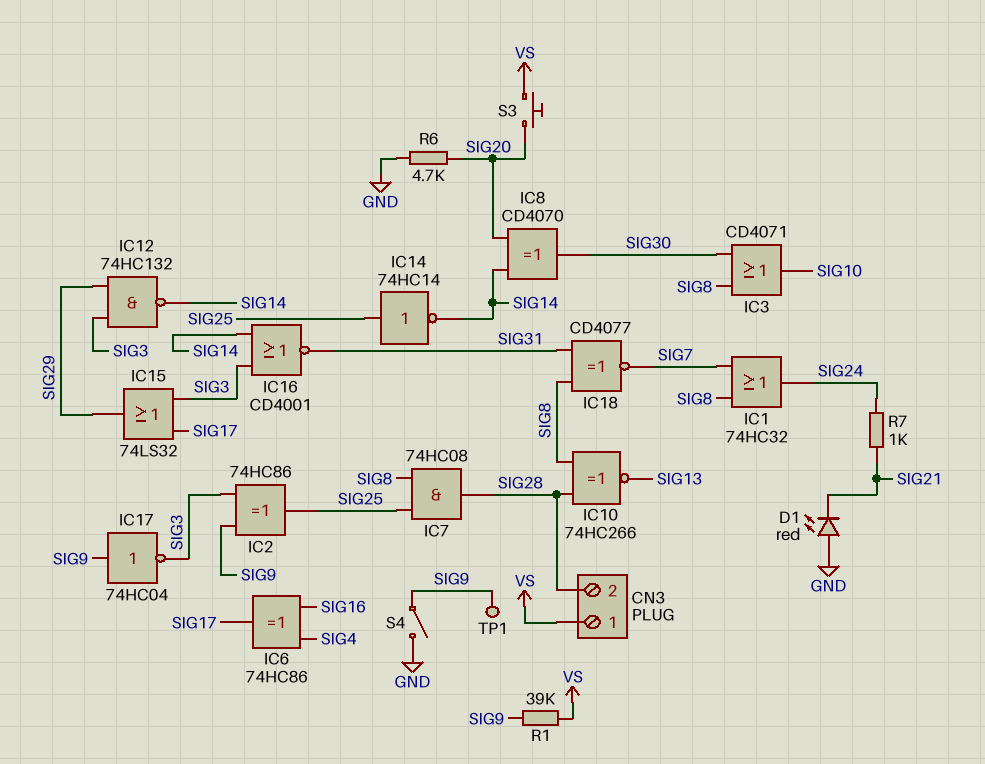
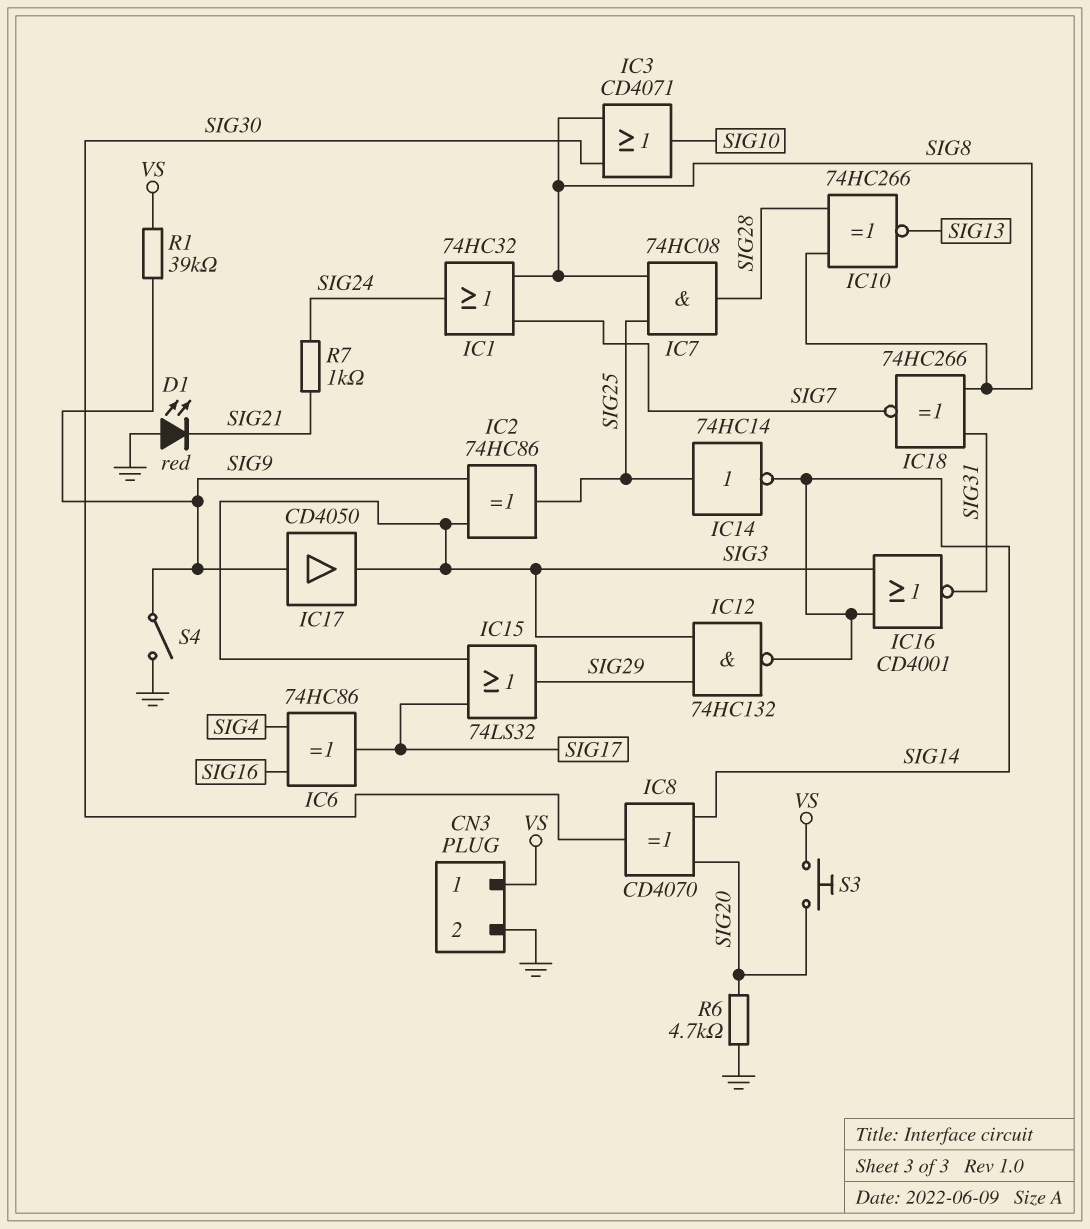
CN3 pin 2: SIG28 -> GND
IC17: NOT 74HC04 (in SIG9, out SIG3) -> buffer CD4050 (in SIG9, out SIG3)
IC18: XNOR CD4077 (in SIG8, in SIG31, out SIG7) -> XNOR 74HC266 (in SIG8, in SIG31, out SIG7)
TP1: test point (SIG9) -> none

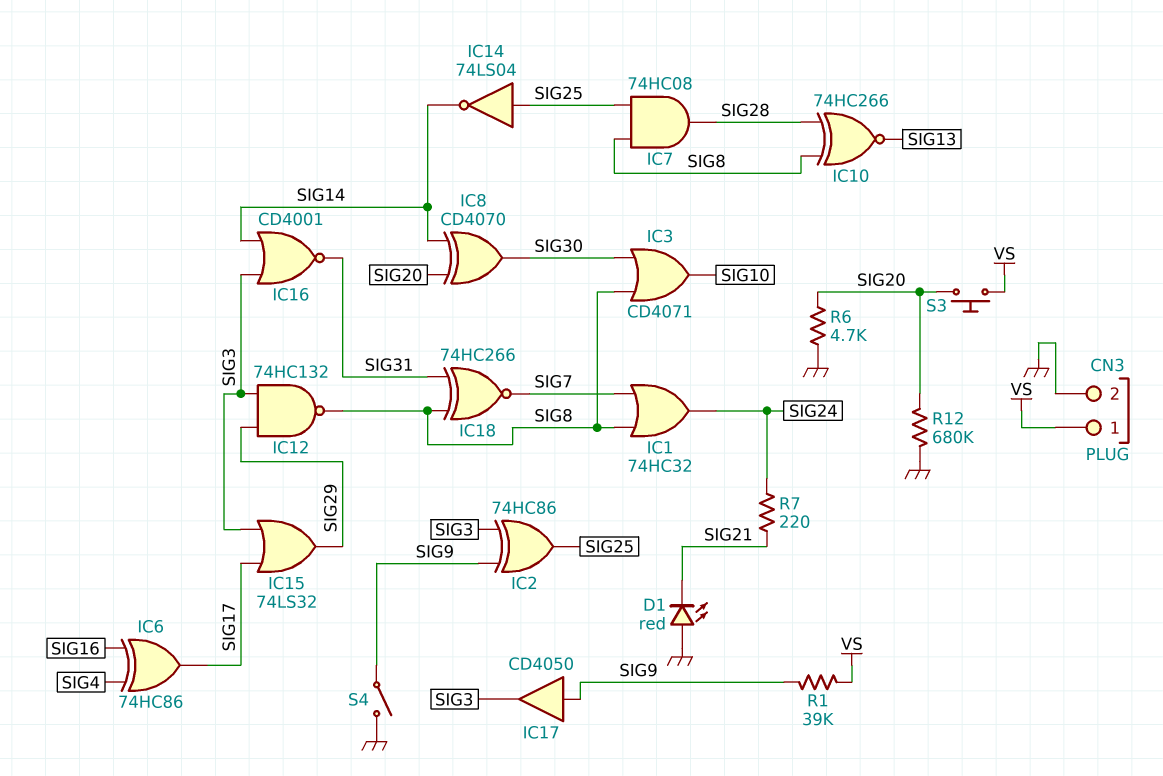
IC12: NAND 74HC132 (in SIG3, in SIG29, out SIG14) -> NAND 74HC132 (in SIG3, in SIG29, out SIG8)
IC14: NOT 74HC14 (in SIG25, out SIG14) -> NOT 74LS04 (in SIG25, out SIG14)
R7: 1k (SIG21, SIG24) -> 220 (SIG21, SIG24)
R12: none -> 680k (GND, SIG20)

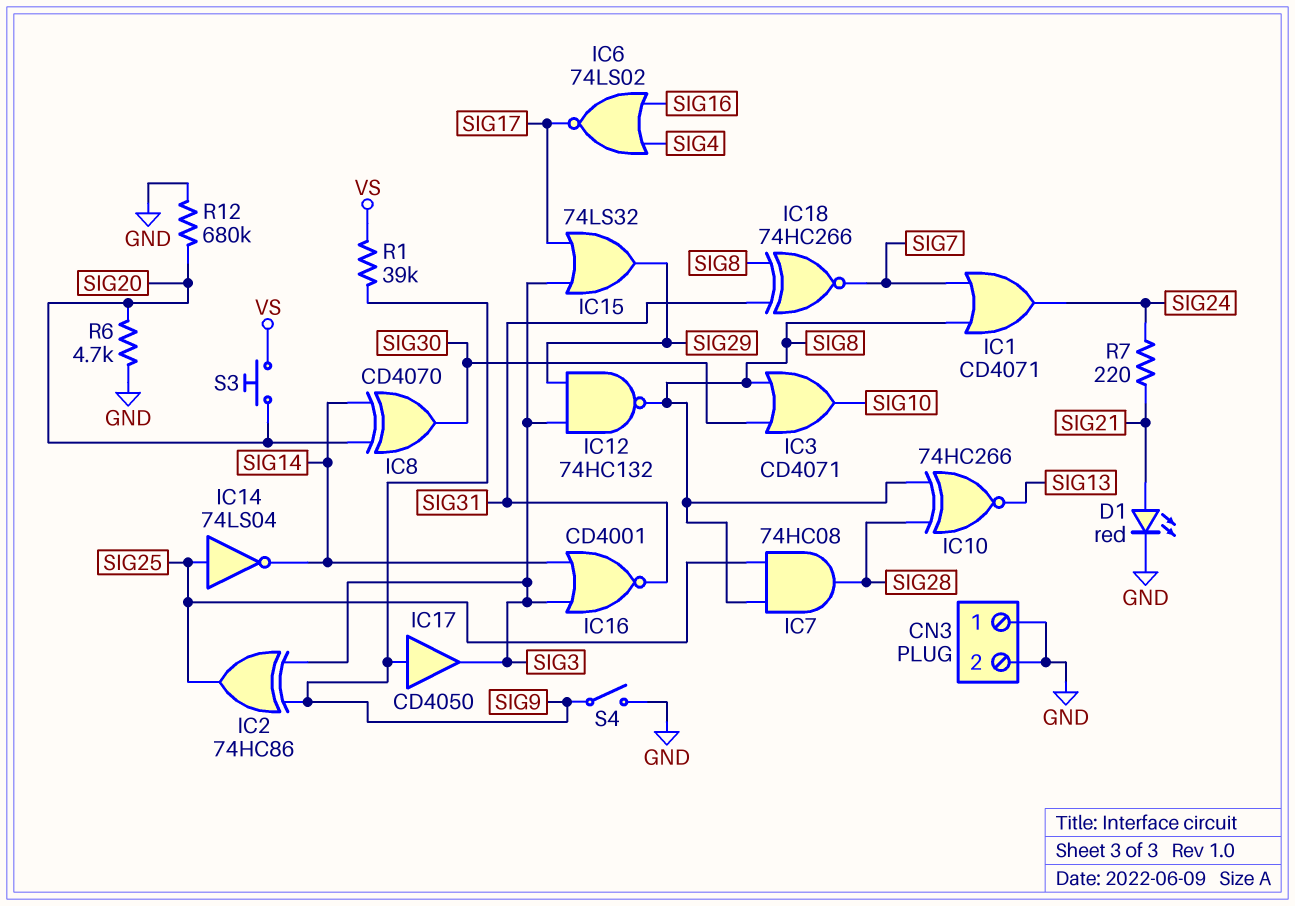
CN3 pin 1: VS -> GND
D1: LED red (A GND, K SIG21) -> LED red (A SIG21, K GND)
IC1: OR 74HC32 (in SIG7, in SIG8, out SIG24) -> OR CD4071 (in SIG7, in SIG8, out SIG24)
IC6: XOR 74HC86 (in SIG4, in SIG16, out SIG17) -> NOR 74LS02 (in SIG4, in SIG16, out SIG17)

